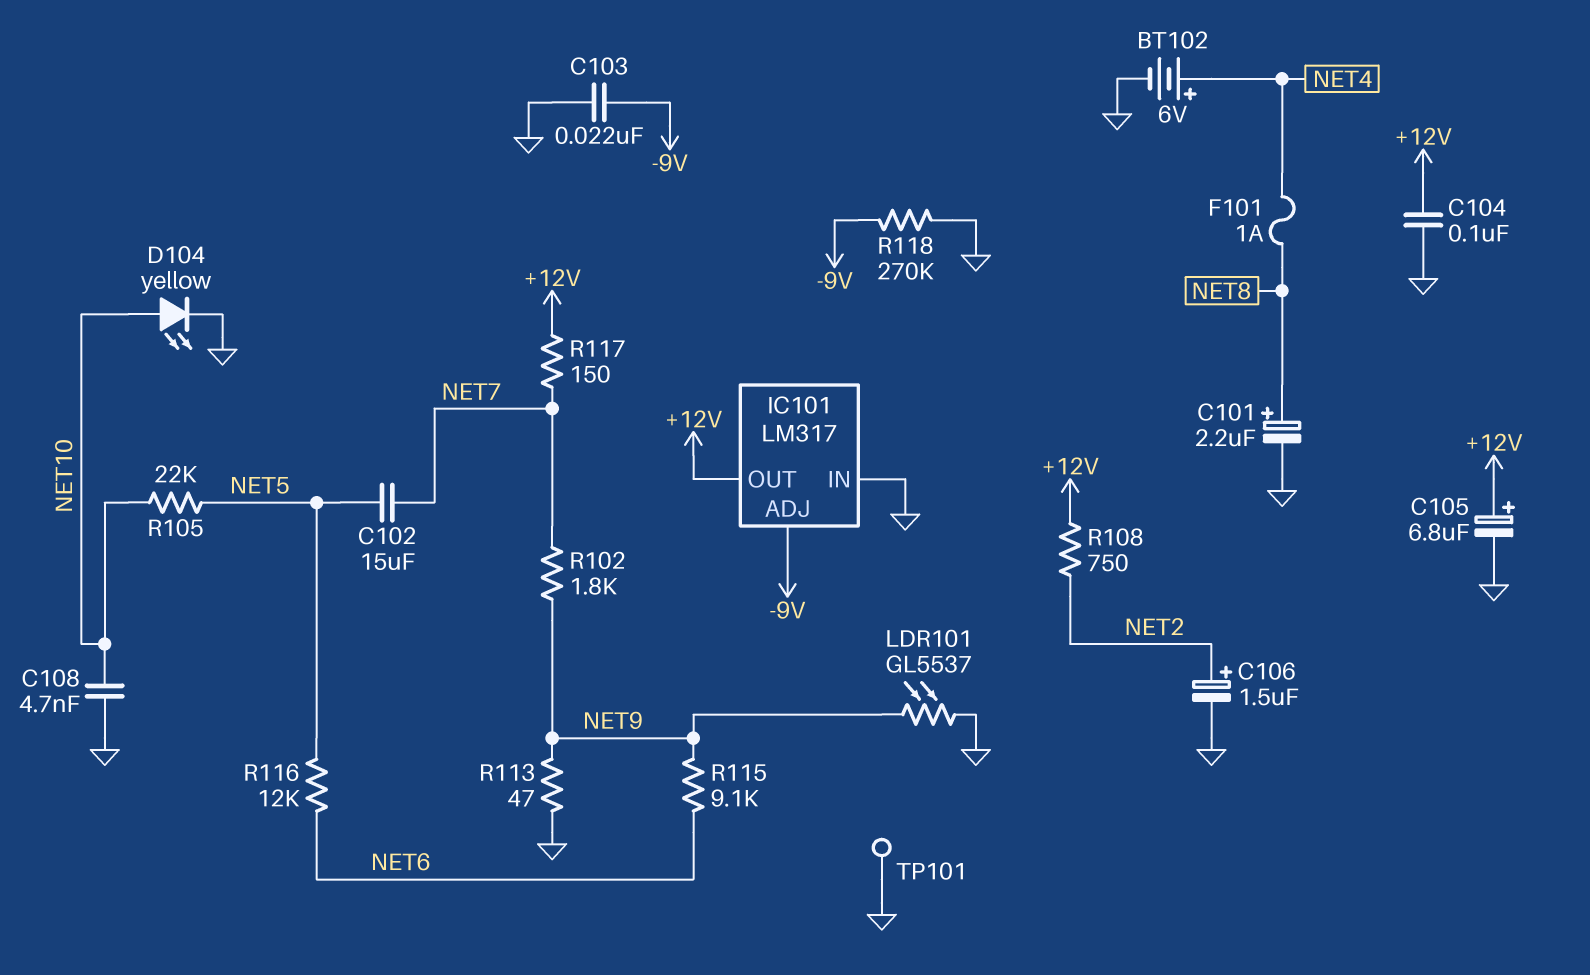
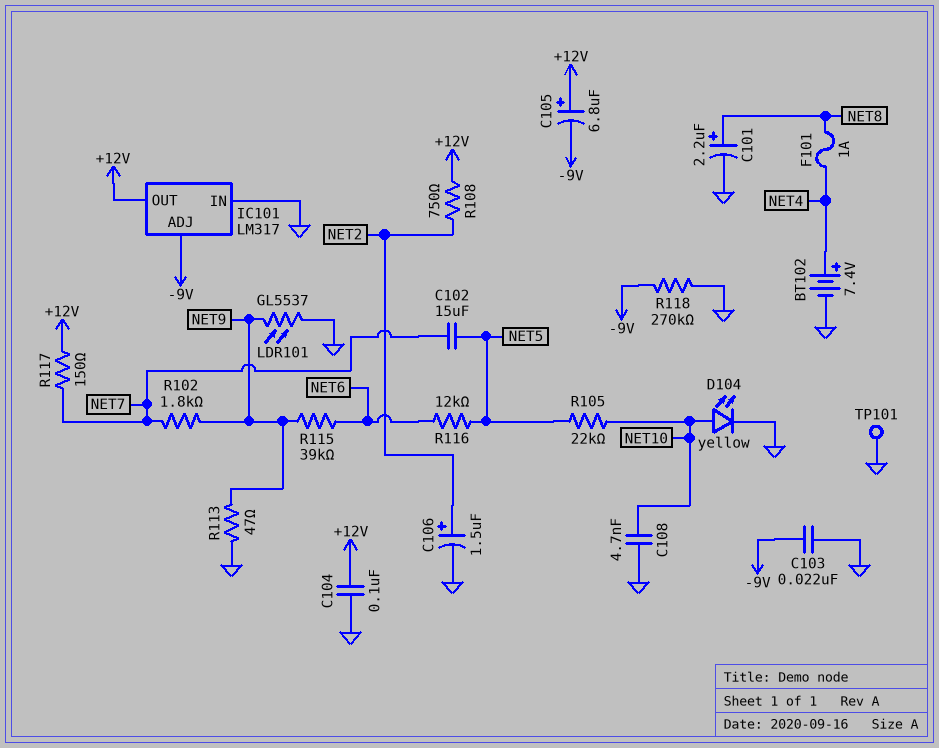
BT102: 6V (plus NET4, minus GND) -> 7.4V (plus NET4, minus GND)
C105: 6.8uF (plus +12V, minus GND) -> 6.8uF (plus +12V, minus -9V)
R115: 9.1k (NET6, NET9) -> 39k (NET6, NET9)

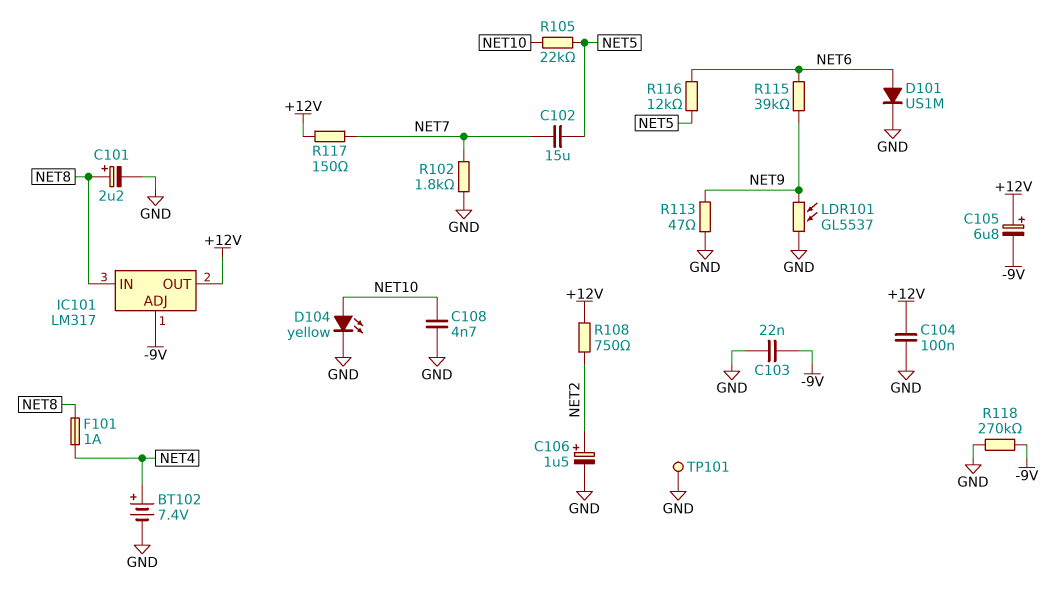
D101: none -> diode US1M (A NET6, K GND)
IC101 pin IN: GND -> NET8
R102: 1.8k (NET7, NET9) -> 1.8k (GND, NET7)

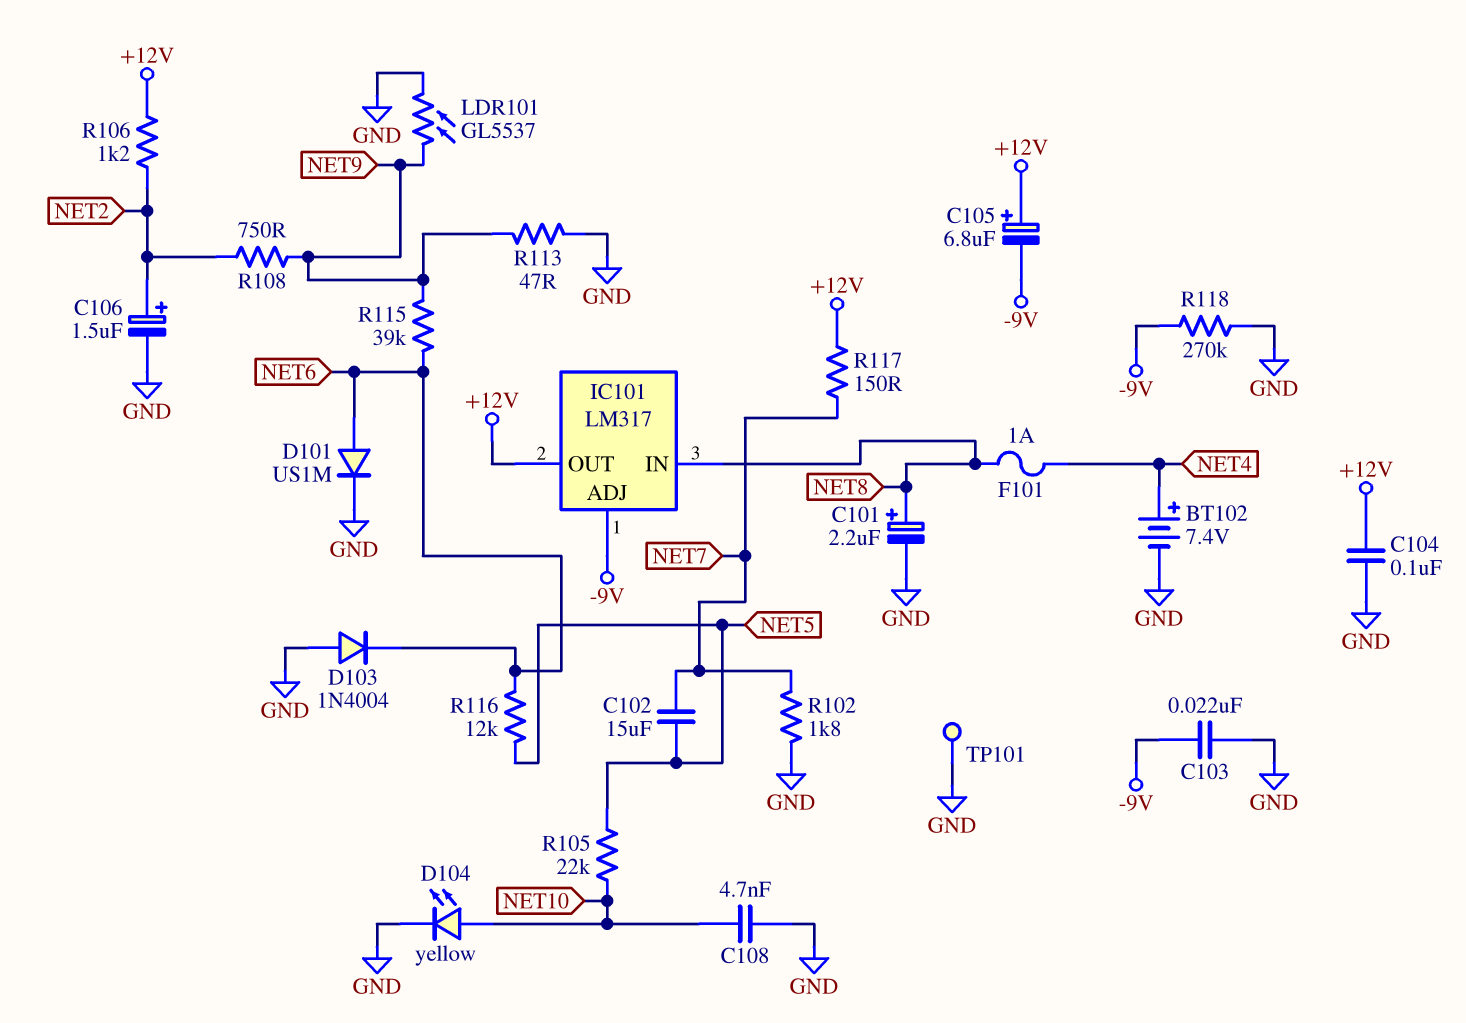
D103: none -> diode 1N4004 (A GND, K NET6)
R106: none -> 1.2k (+12V, NET2)
R108: 750 (+12V, NET2) -> 750 (NET2, NET9)

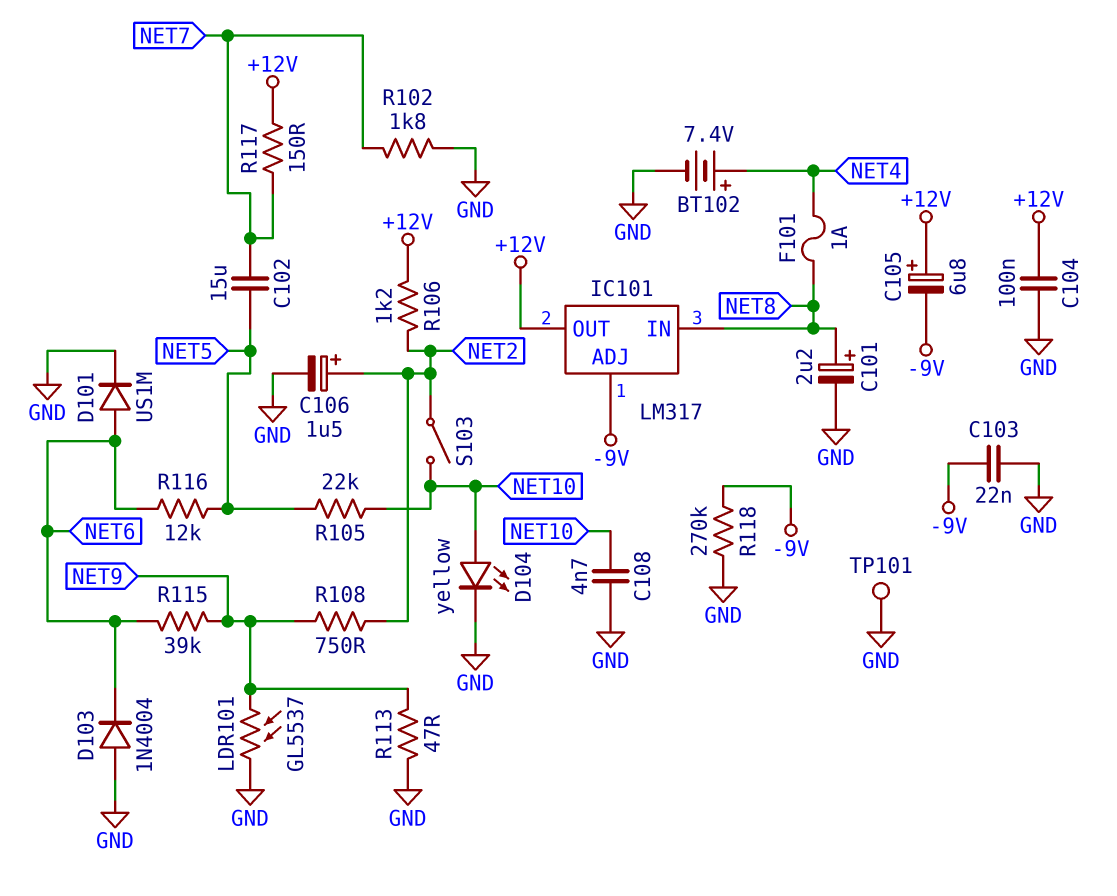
S103: none -> switch (NET2, NET10)

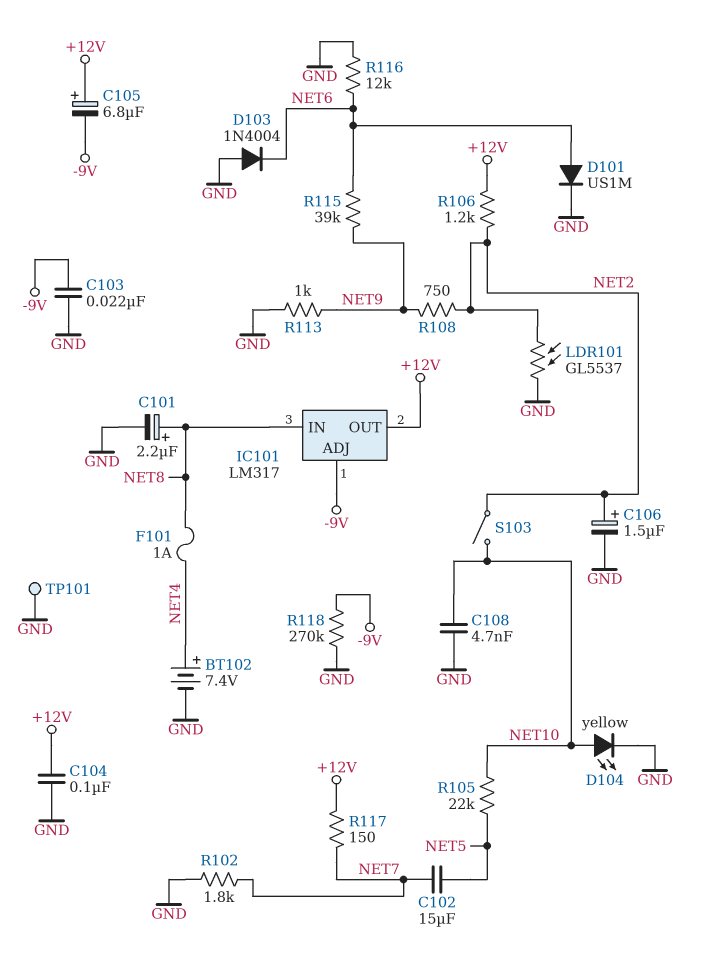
LDR101: GL5537 (GND, NET9) -> GL5537 (GND, NET2)
R113: 47 (GND, NET9) -> 1k (GND, NET9)
R116: 12k (NET5, NET6) -> 12k (GND, NET6)

